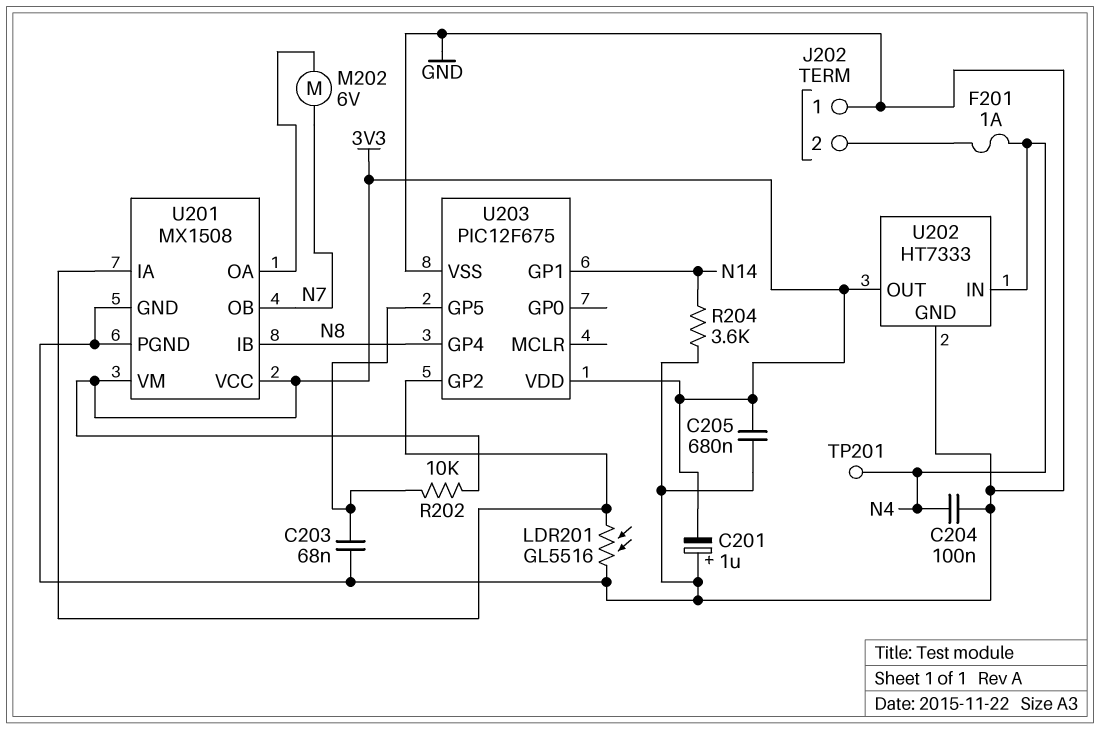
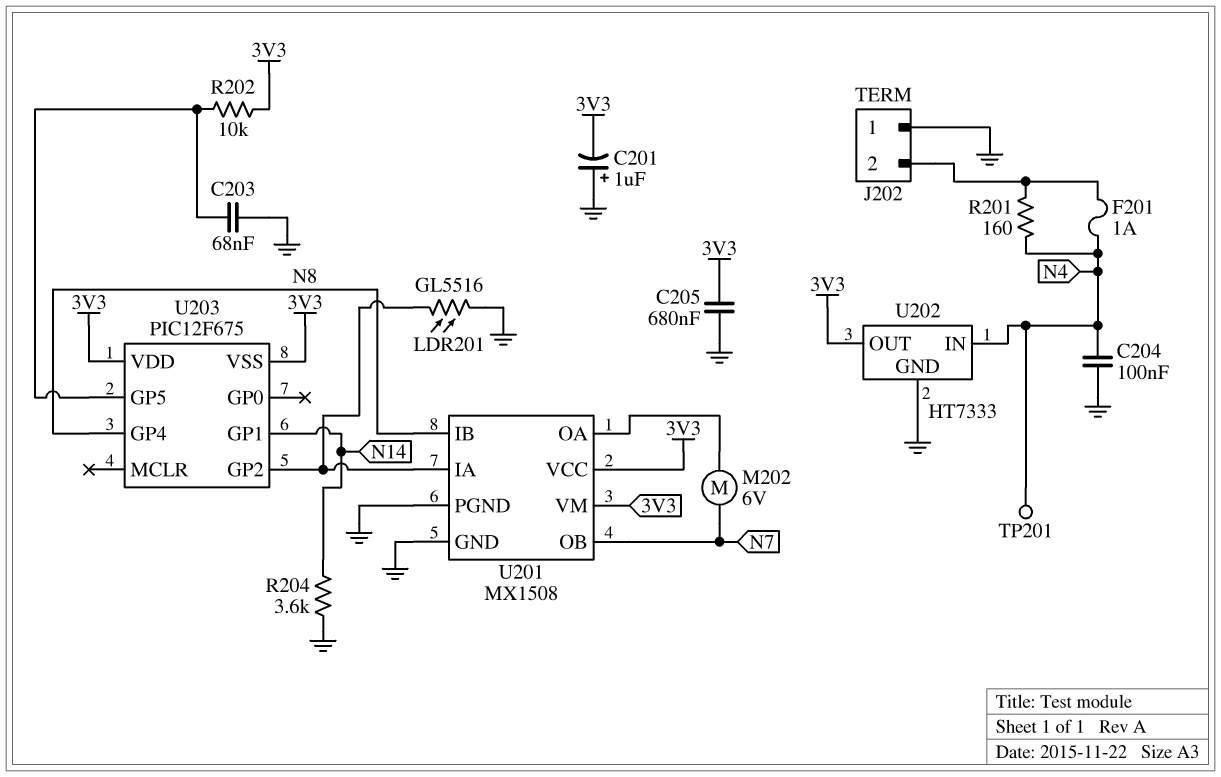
R201: none -> 160 (J202/2, N4)
U203 pin VSS: GND -> 3V3

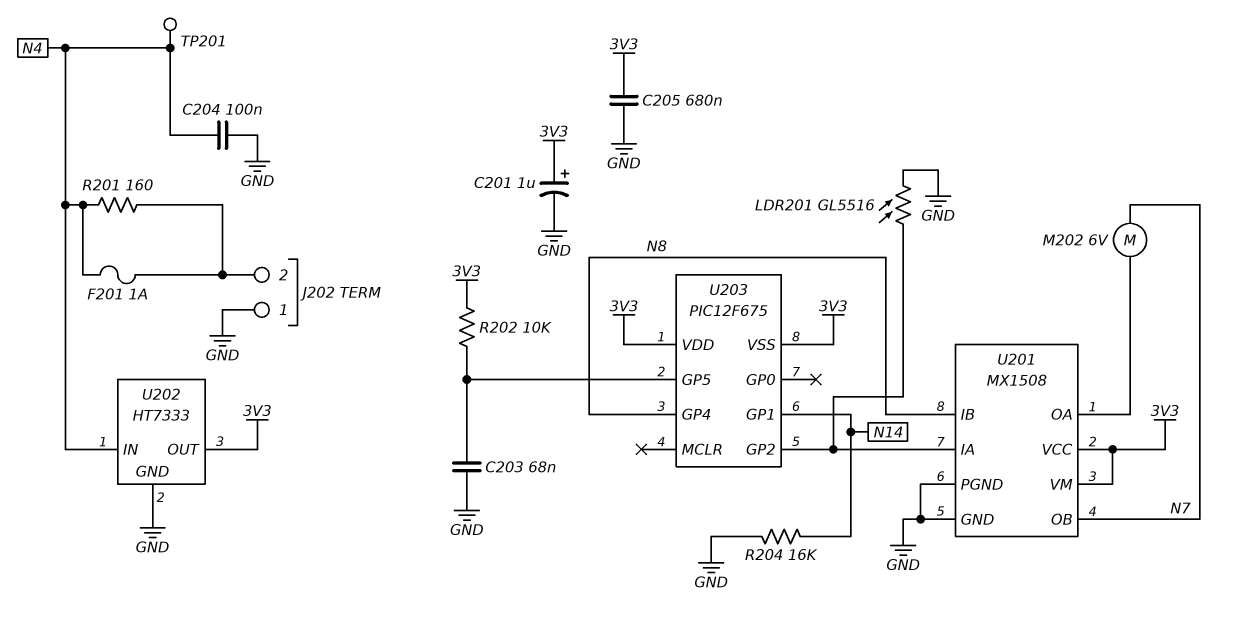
C201: 1uF (plus GND, minus 3V3) -> 1uF (plus 3V3, minus GND)
R204: 3.6k (GND, N14) -> 16k (GND, N14)

